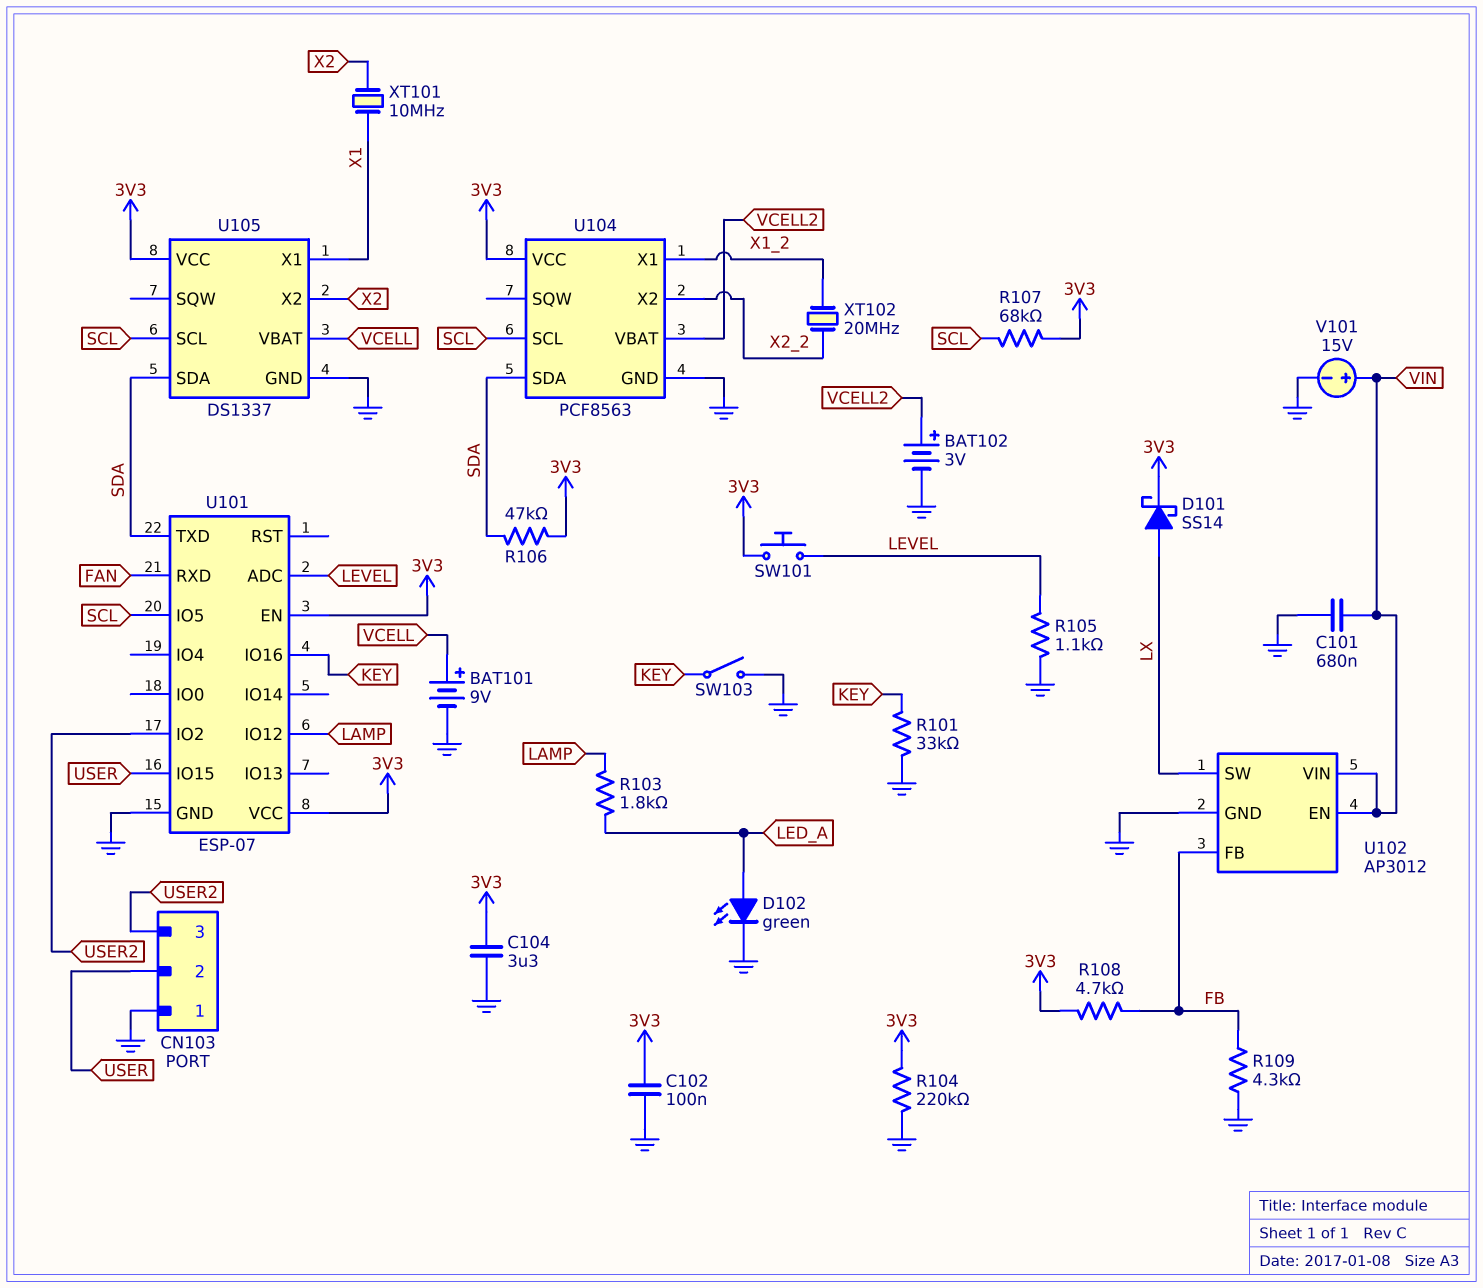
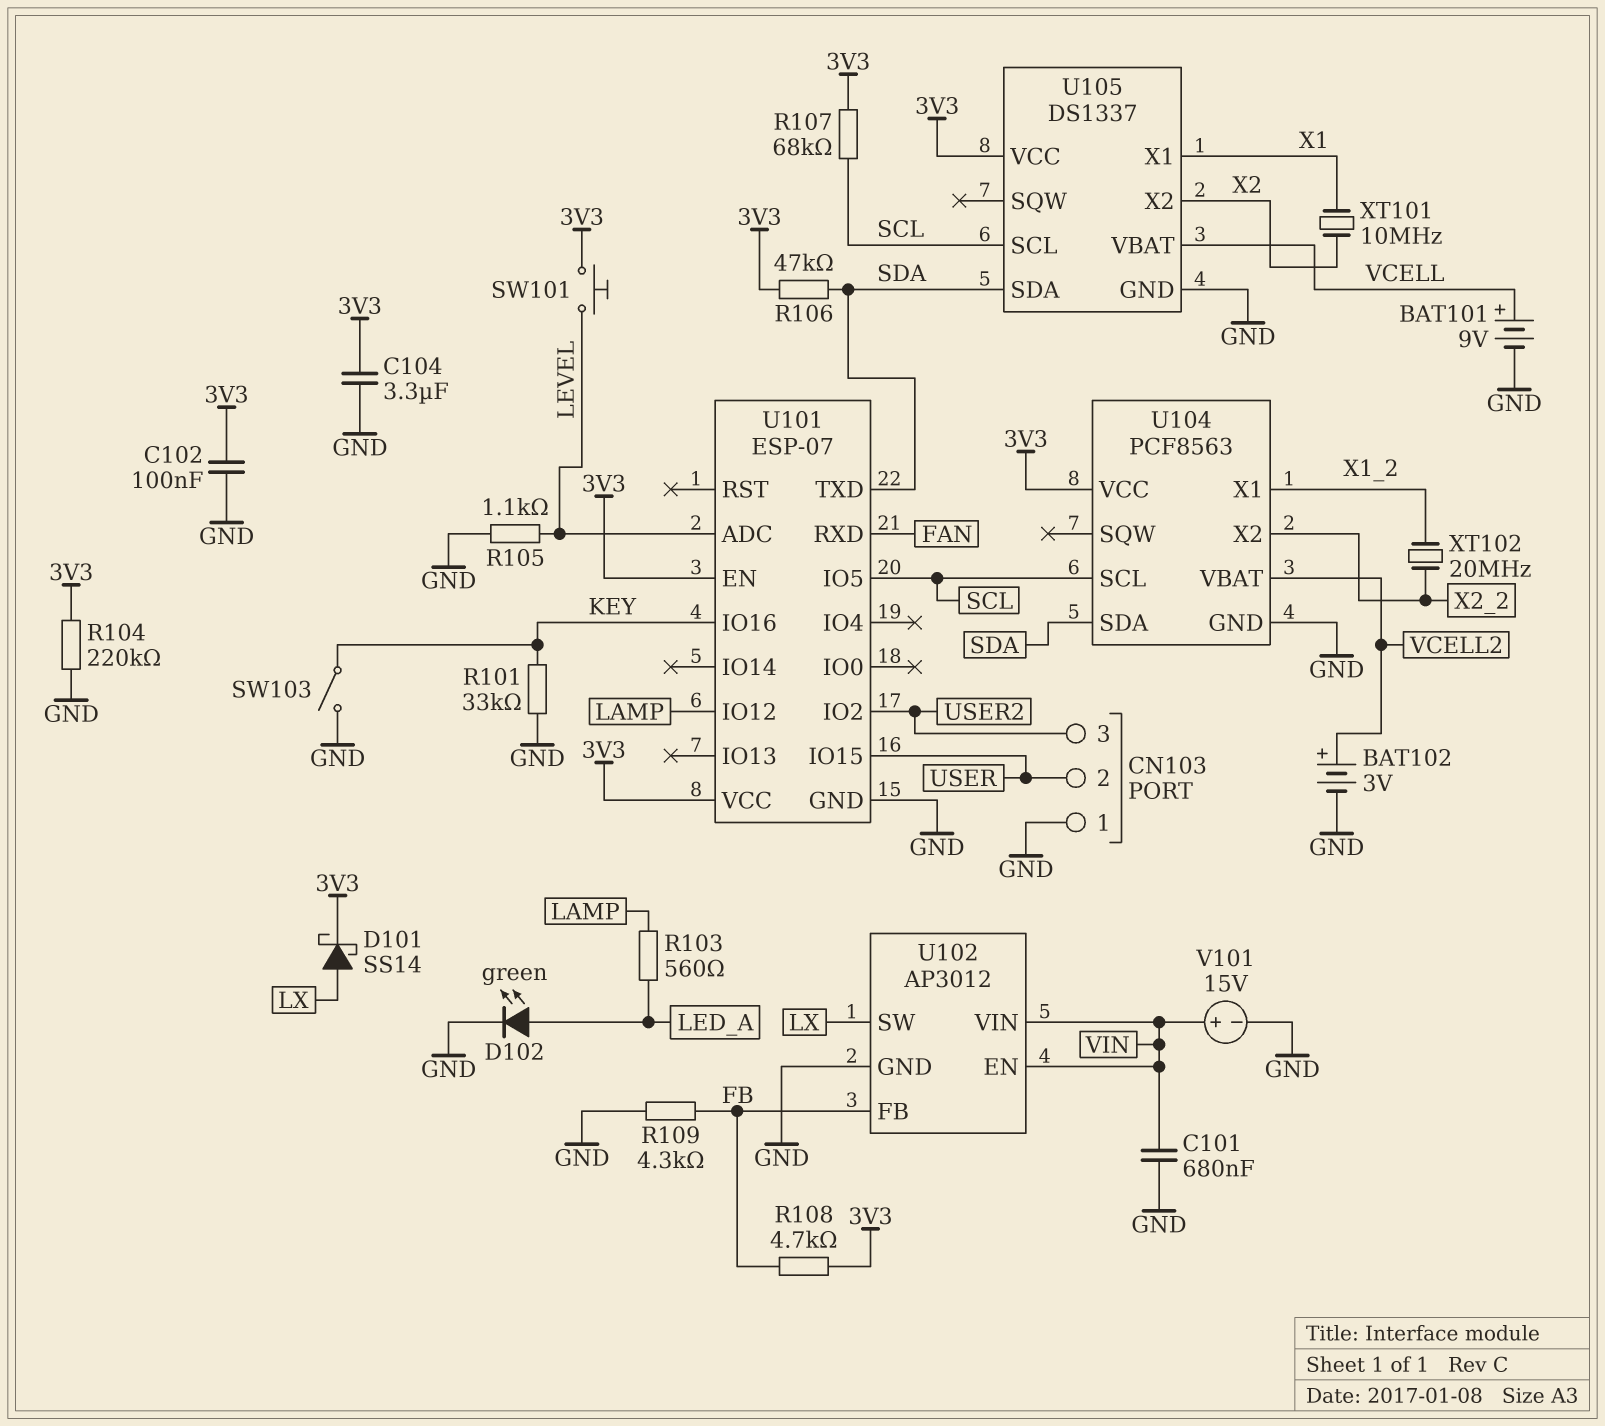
R103: 1.8k (LAMP, LED_A) -> 560 (LAMP, LED_A)

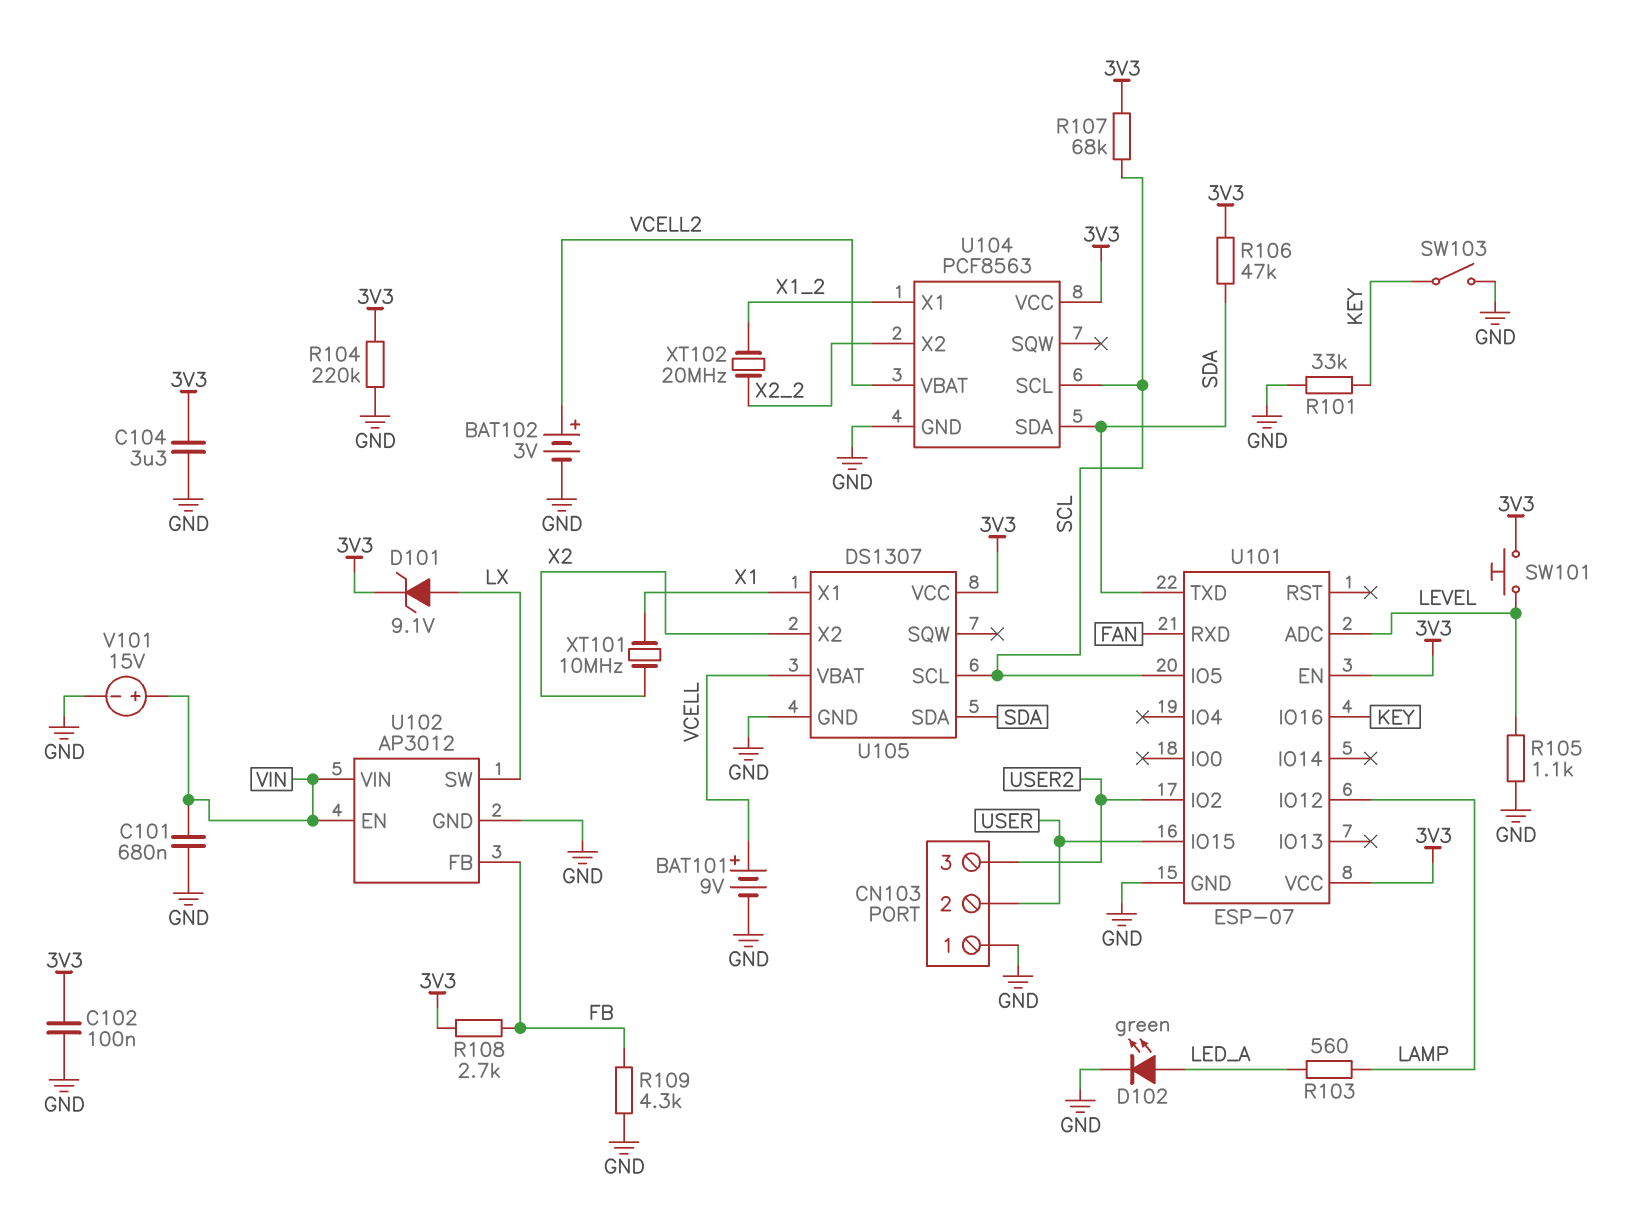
D101: schottky SS14 (A LX, K 3V3) -> zener 9.1V (A LX, K 3V3)
R108: 4.7k (3V3, FB) -> 2.7k (3V3, FB)
U105: DS1337 -> DS1307

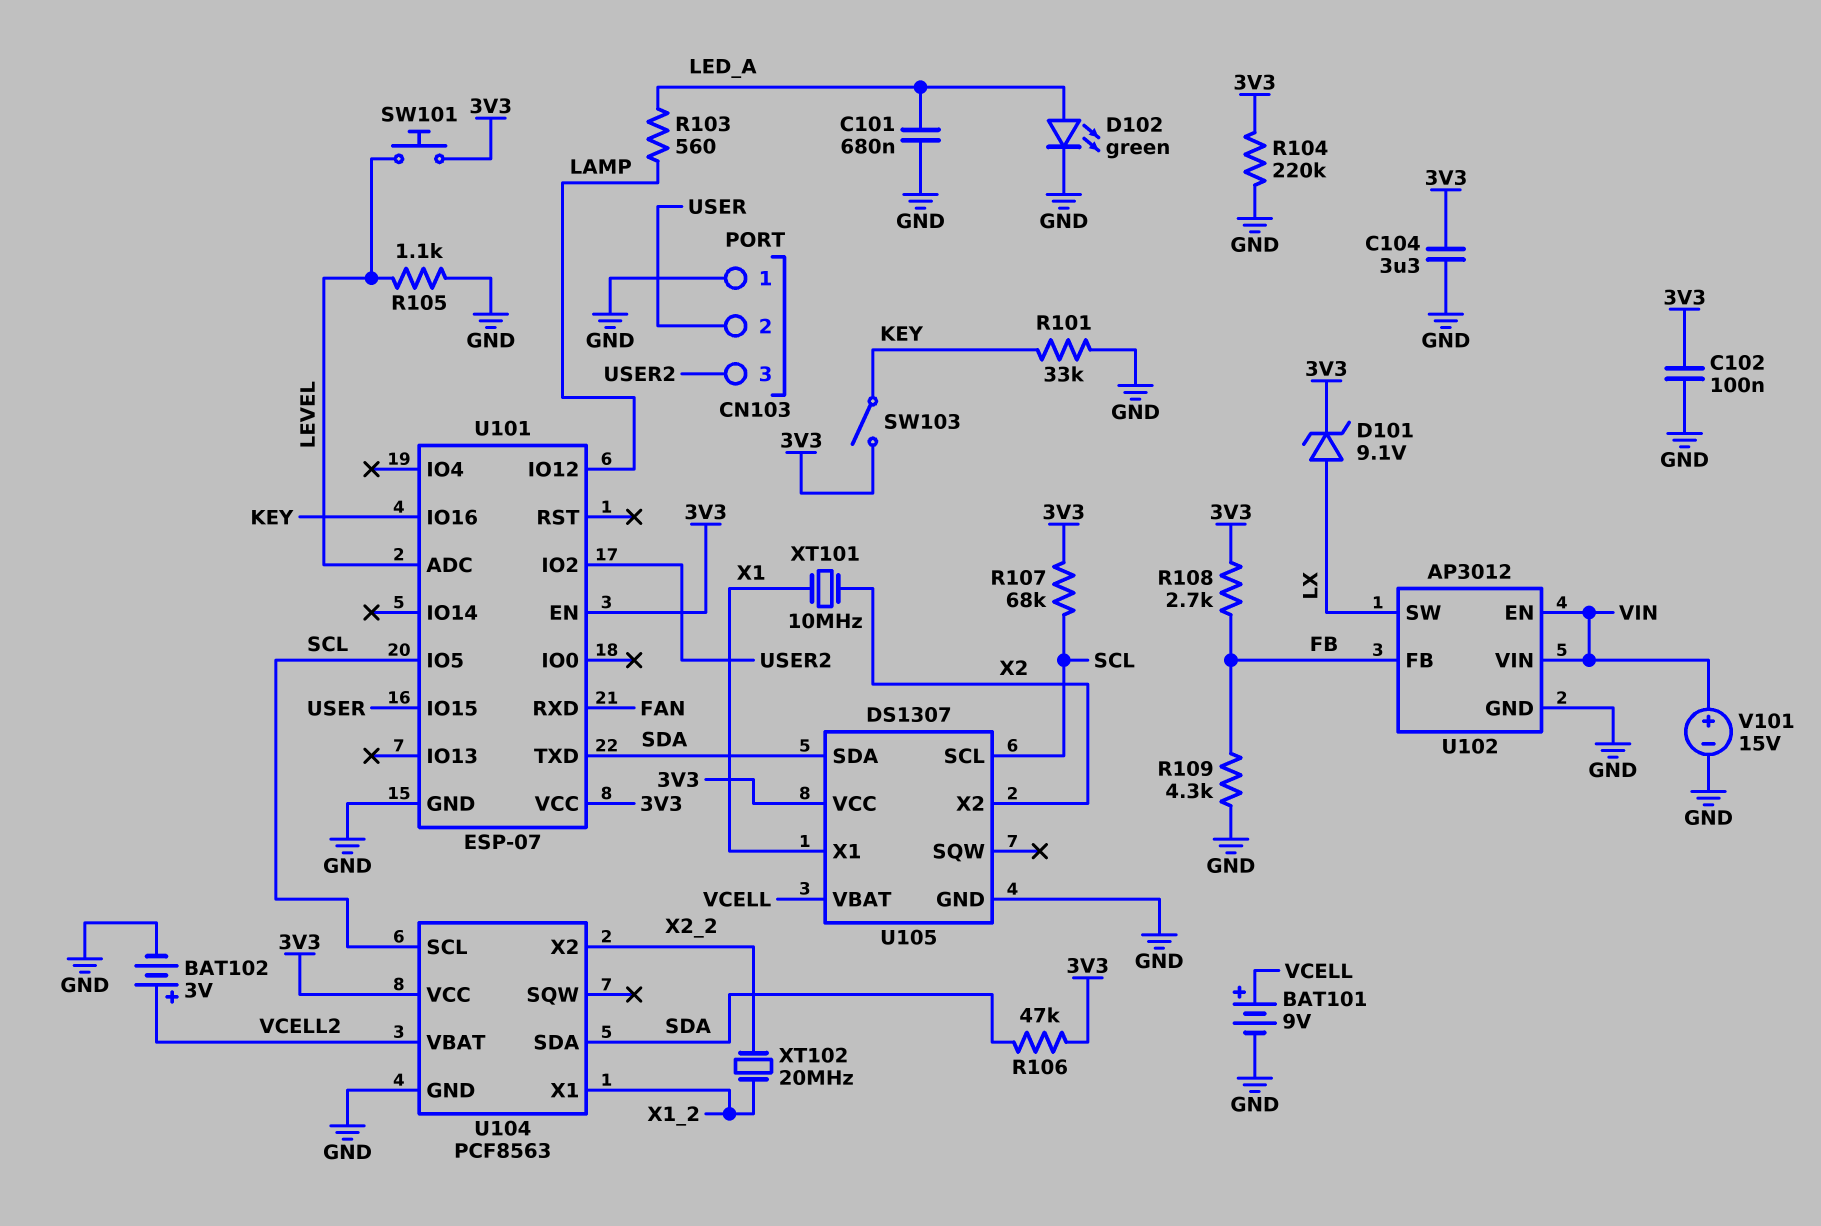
C101: 680nF (GND, VIN) -> 680nF (GND, LED_A)
SW103: switch (GND, KEY) -> switch (3V3, KEY)

